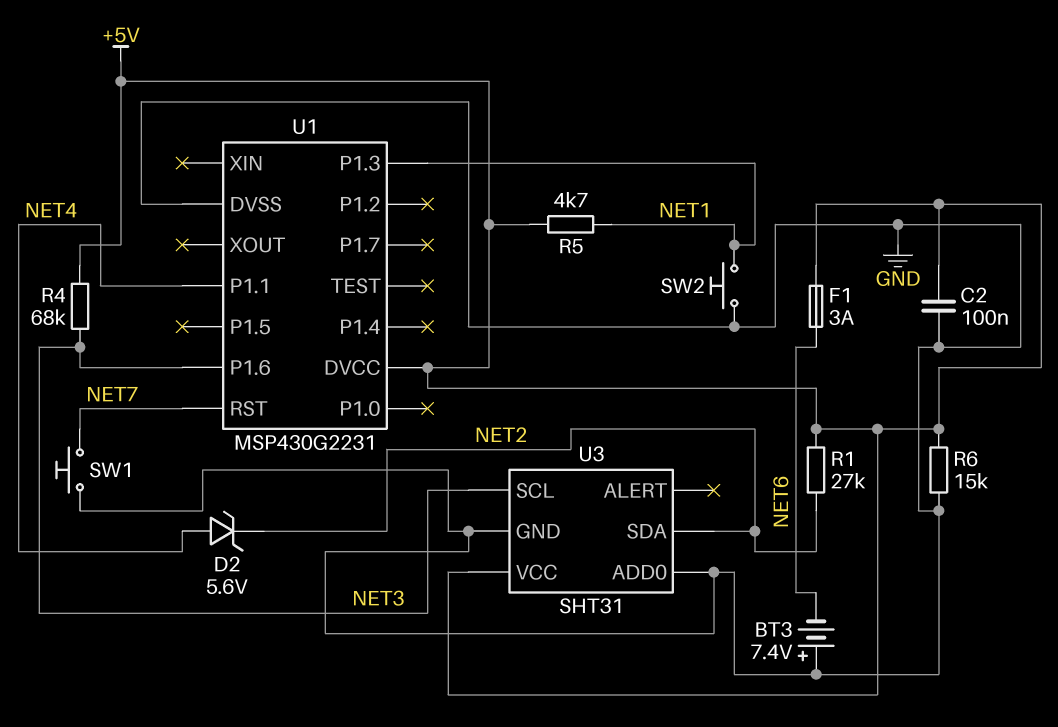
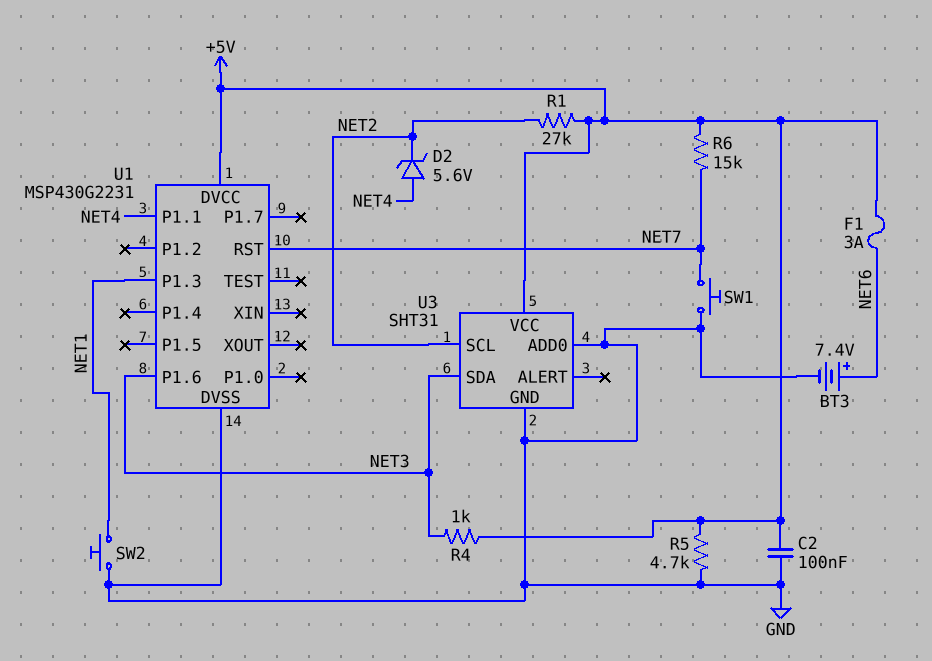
BT3: 7.4V (plus GND, minus NET6) -> 7.4V (plus NET6, minus GND)
R4: 68k (+5V, NET3) -> 1k (+5V, NET3)
R5: 4.7k (+5V, NET1) -> 4.7k (+5V, GND)
R6: 15k (+5V, GND) -> 15k (+5V, NET7)
U3 pin SCL: NET3 -> NET2
U3 pin SDA: NET2 -> NET3

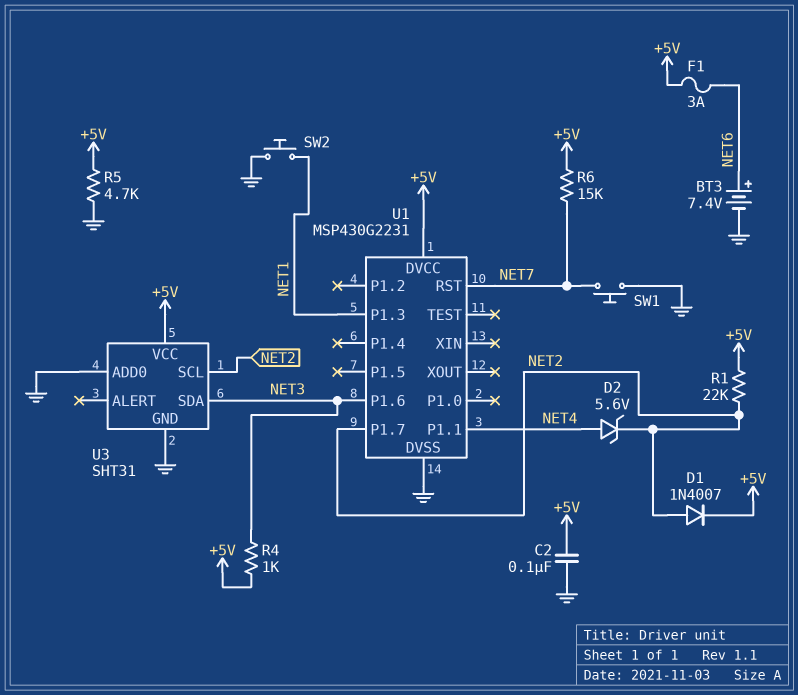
D1: none -> diode 1N4007 (A NET2, K +5V)
R1: 27k (+5V, NET2) -> 22k (+5V, NET2)
U1 pin P1.7: none -> NET2

